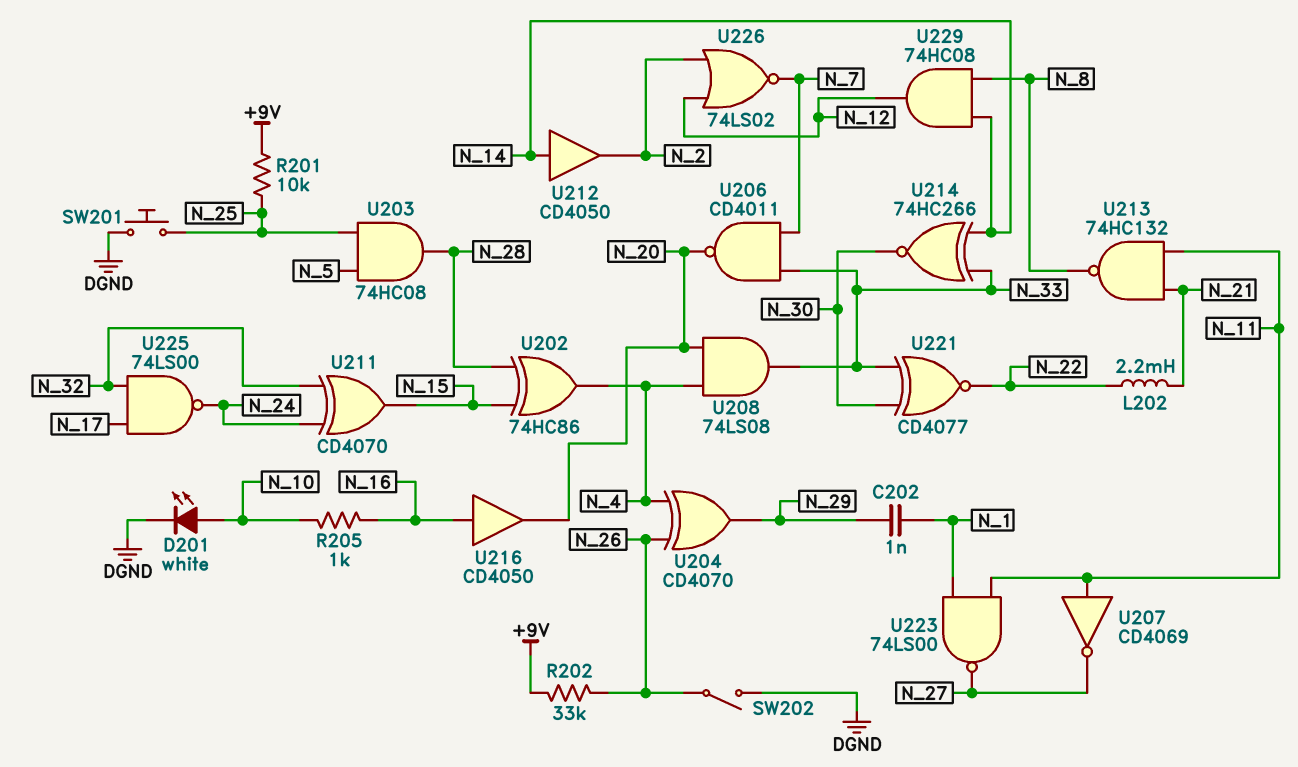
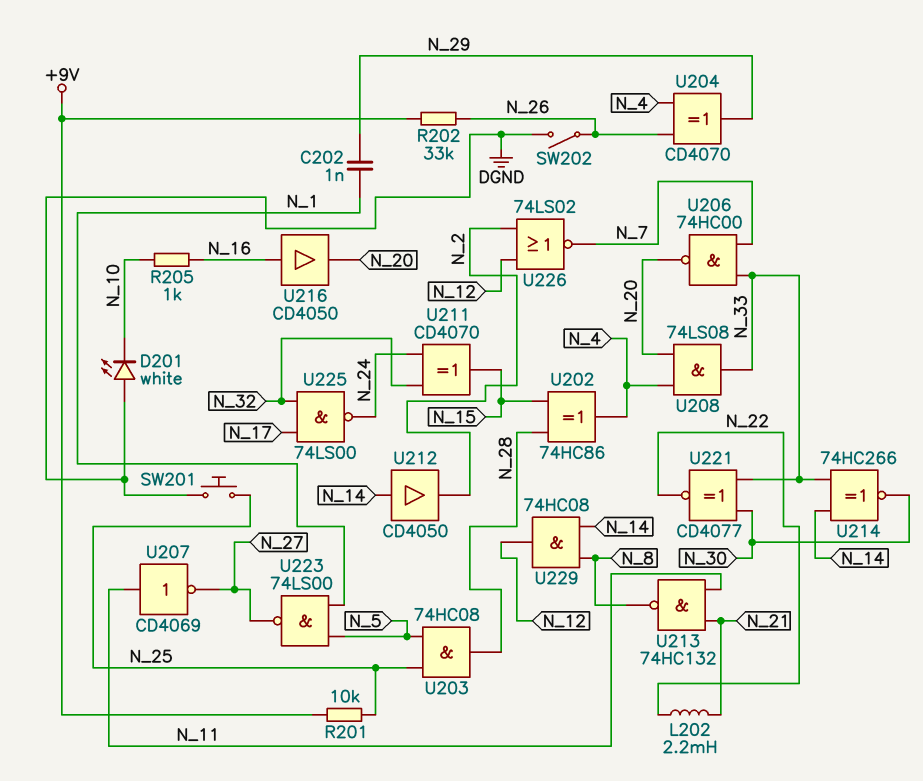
D201: LED white (A N_10, K DGND) -> LED white (A DGND, K N_10)
U206: NAND CD4011 (in N_7, in N_33, out N_20) -> NAND 74HC00 (in N_7, in N_33, out N_20)
U223: NAND 74LS00 (in N_1, in N_11, out N_27) -> NAND 74LS00 (in N_1, in N_5, out N_27)

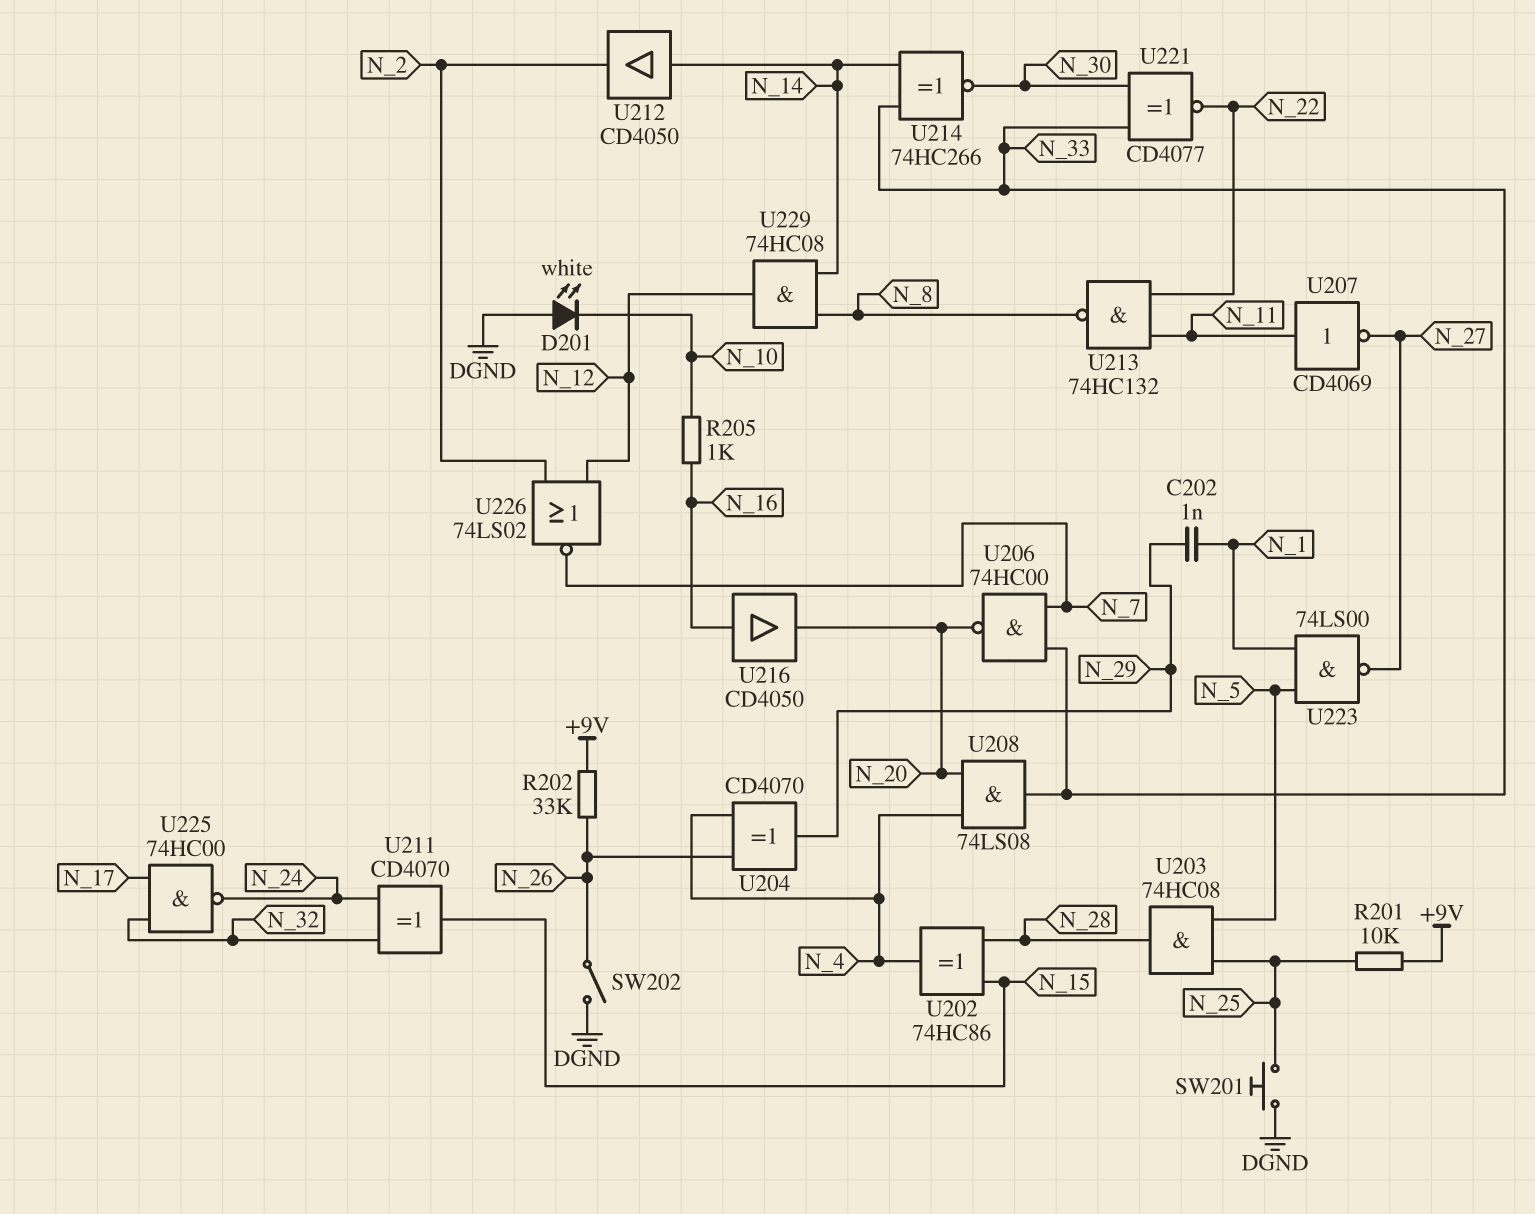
L202: 2.2mH (N_21, N_22) -> none
U213: NAND 74HC132 (in N_11, in N_21, out N_8) -> NAND 74HC132 (in N_11, in N_22, out N_8)
U225: NAND 74LS00 (in N_17, in N_32, out N_24) -> NAND 74HC00 (in N_17, in N_32, out N_24)

